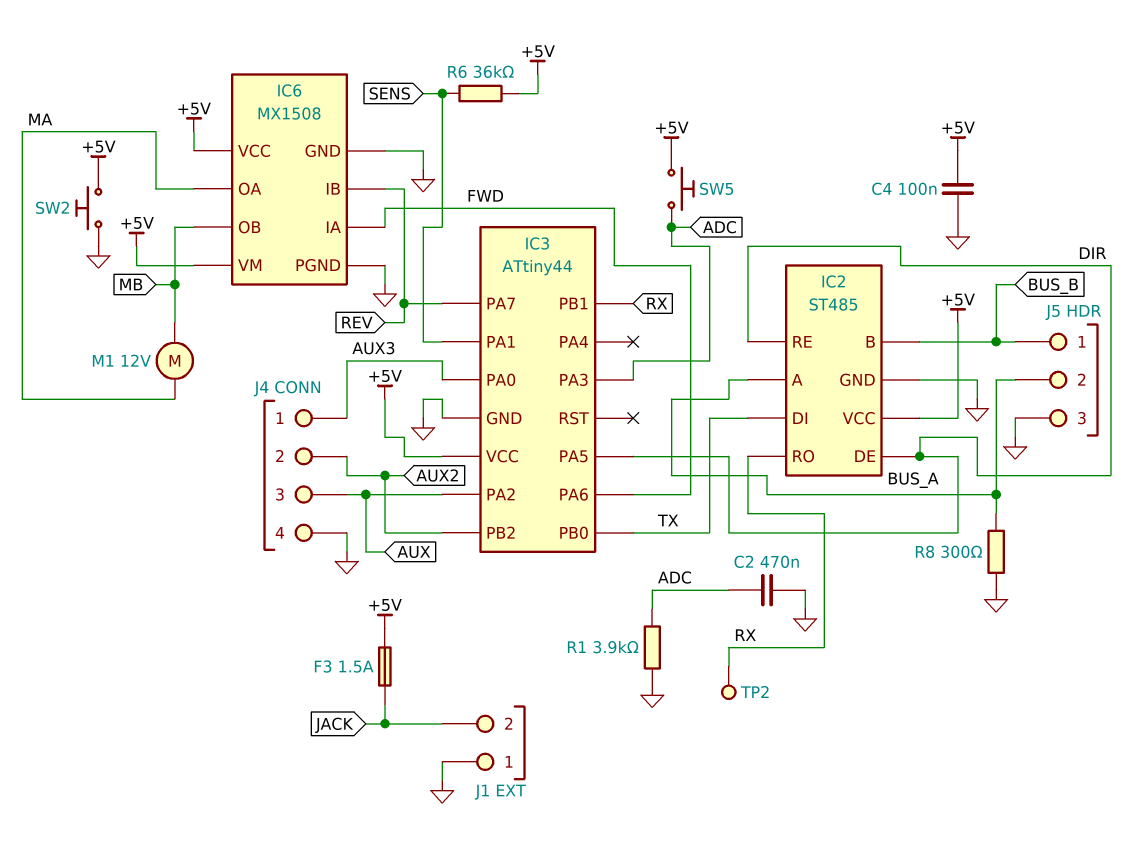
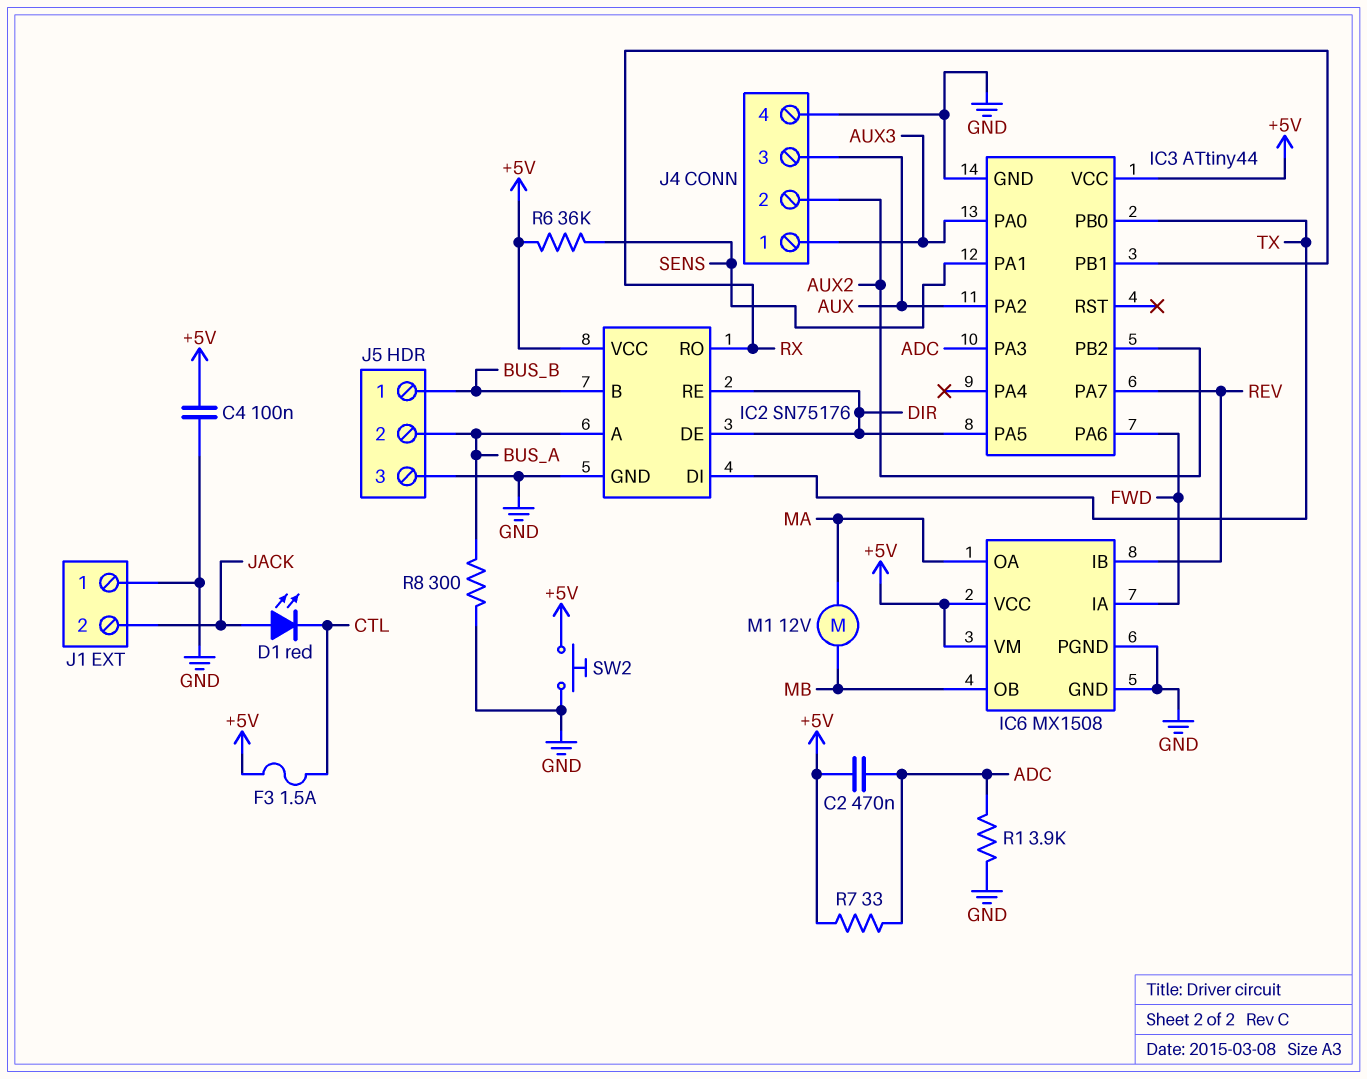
C2: 470nF (ADC, GND) -> 470nF (+5V, ADC)
D1: none -> LED red (A JACK, K CTL)
F3: 1.5A (+5V, JACK) -> 1.5A (+5V, CTL)
IC2: ST485 -> SN75176
R7: none -> 33 (+5V, ADC)
SW5: button (+5V, ADC) -> none
TP2: test point (RX) -> none

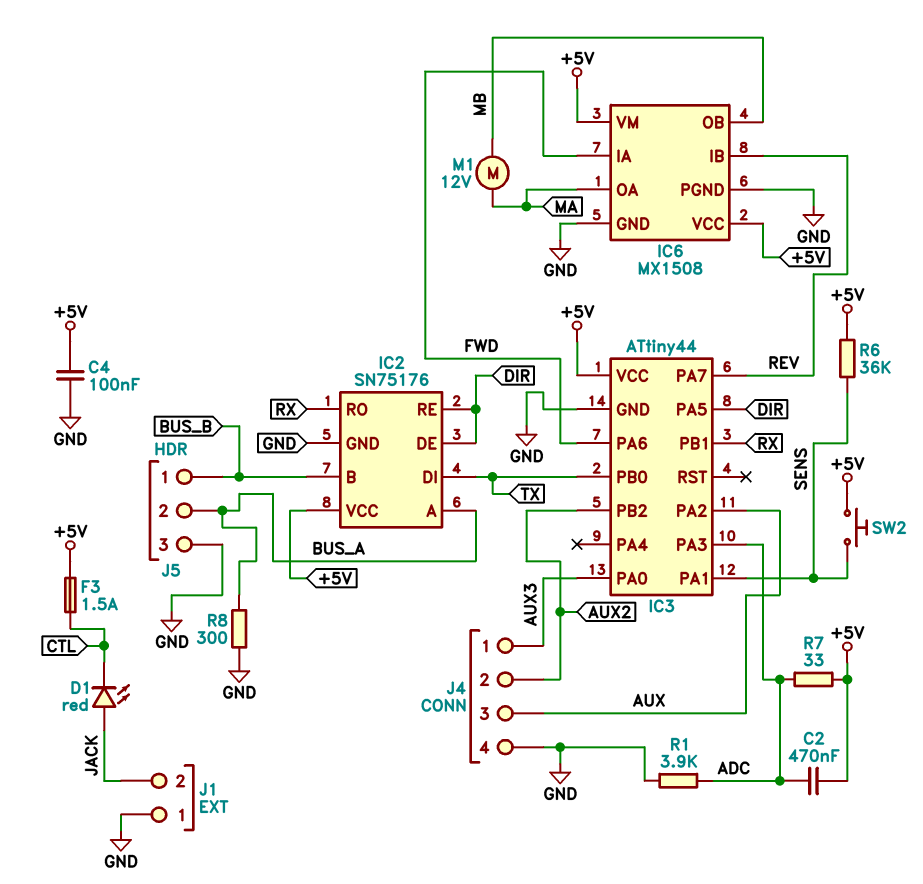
SW2: button (+5V, GND) -> button (+5V, SENS)

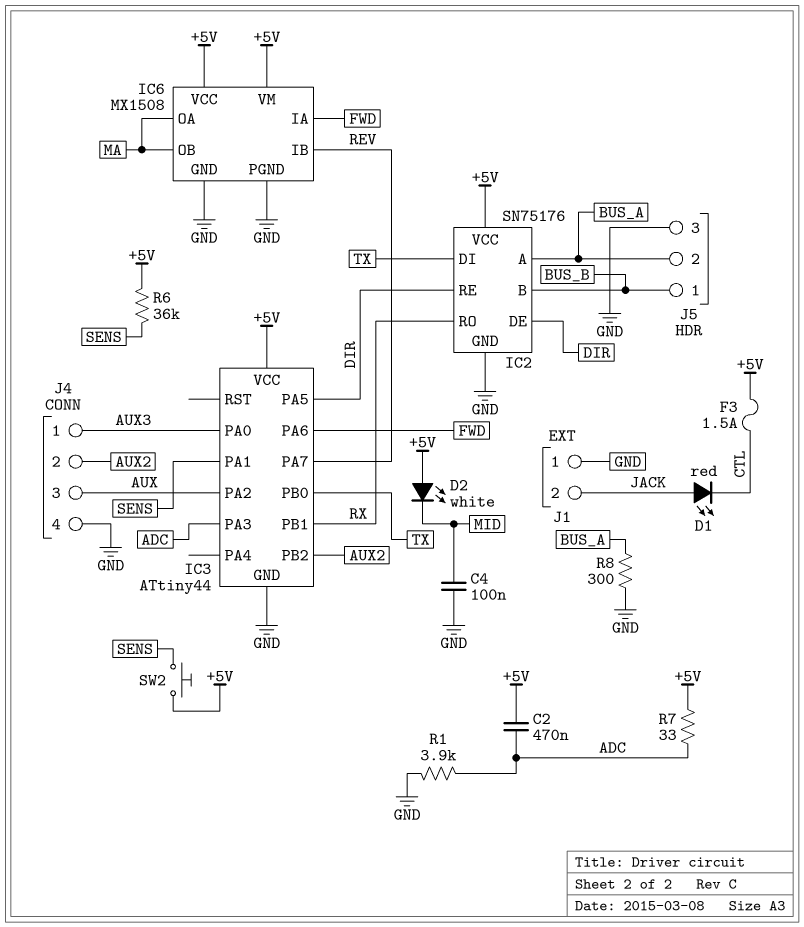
C4: 100nF (+5V, GND) -> 100nF (GND, MID)
D2: none -> LED white (A +5V, K MID)
IC6 pin OB: MB -> MA
M1: motor 12V (MA, MB) -> none

